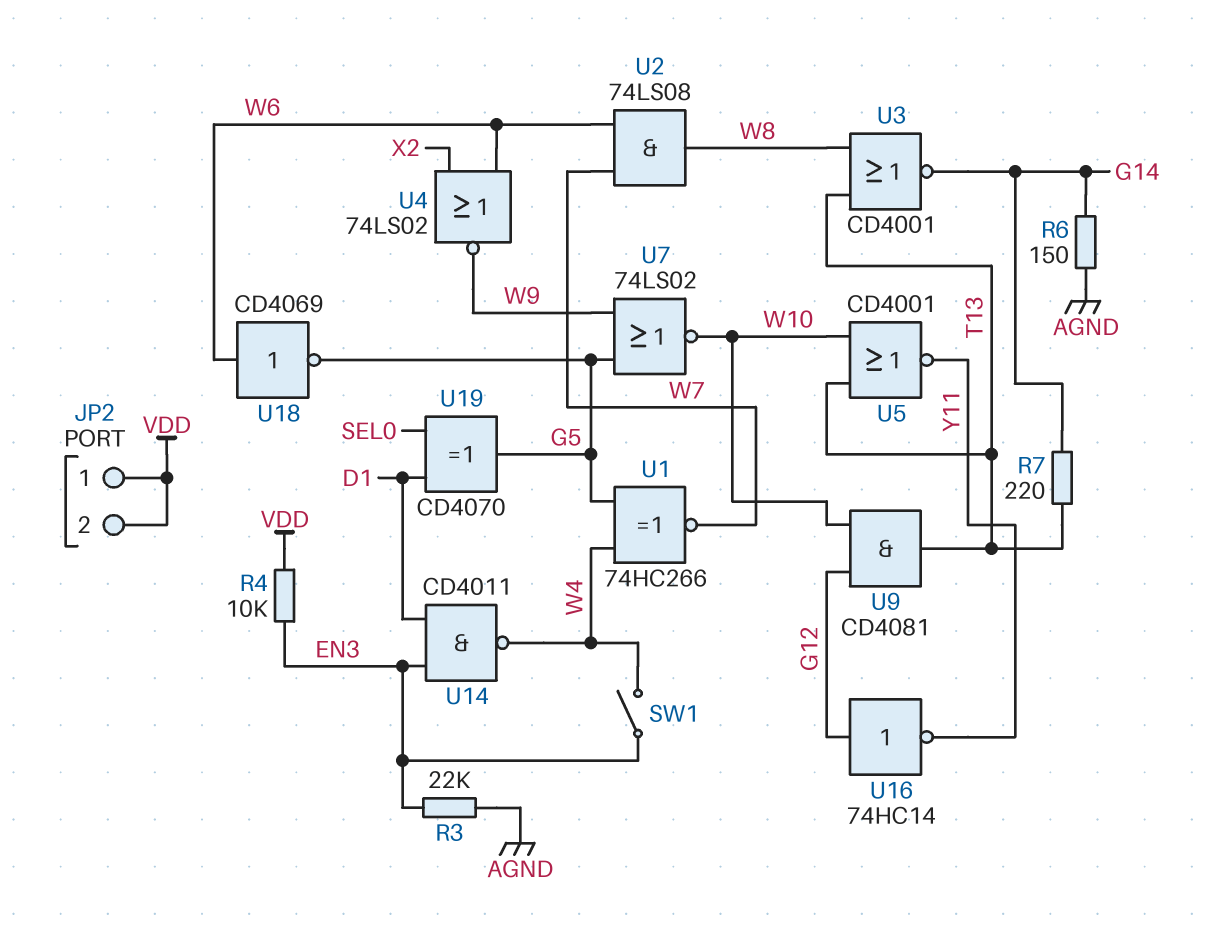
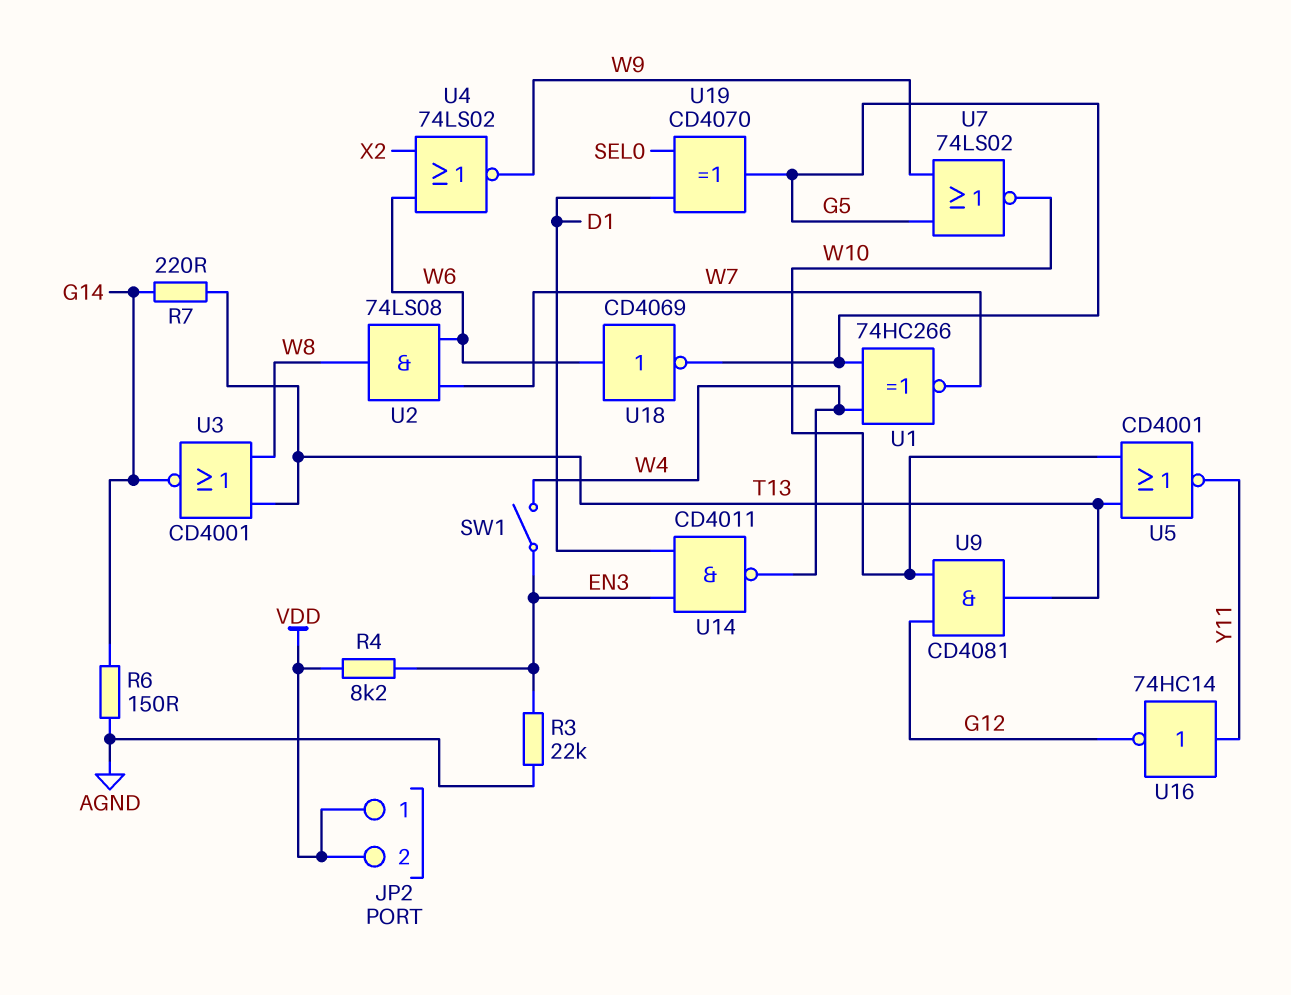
R4: 10k (EN3, VDD) -> 8.2k (EN3, VDD)
U16: NOT 74HC14 (in G12, out Y11) -> NOT 74HC14 (in Y11, out G12)

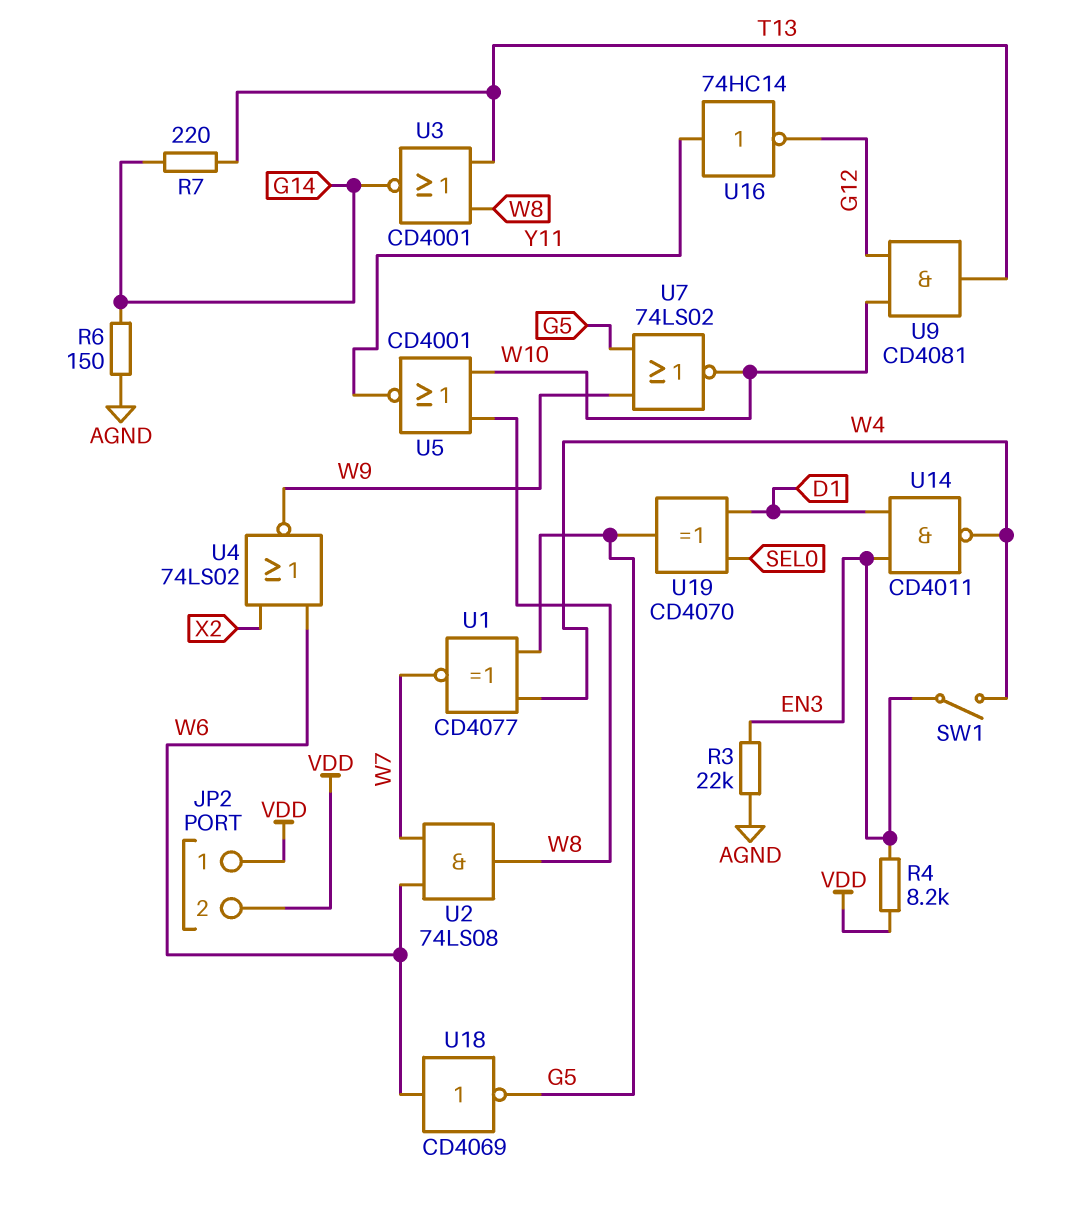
U1: XNOR 74HC266 (in G5, in W4, out W7) -> XNOR CD4077 (in G5, in W4, out W7)
U5: NOR CD4001 (in T13, in W10, out Y11) -> NOR CD4001 (in W8, in W10, out Y11)

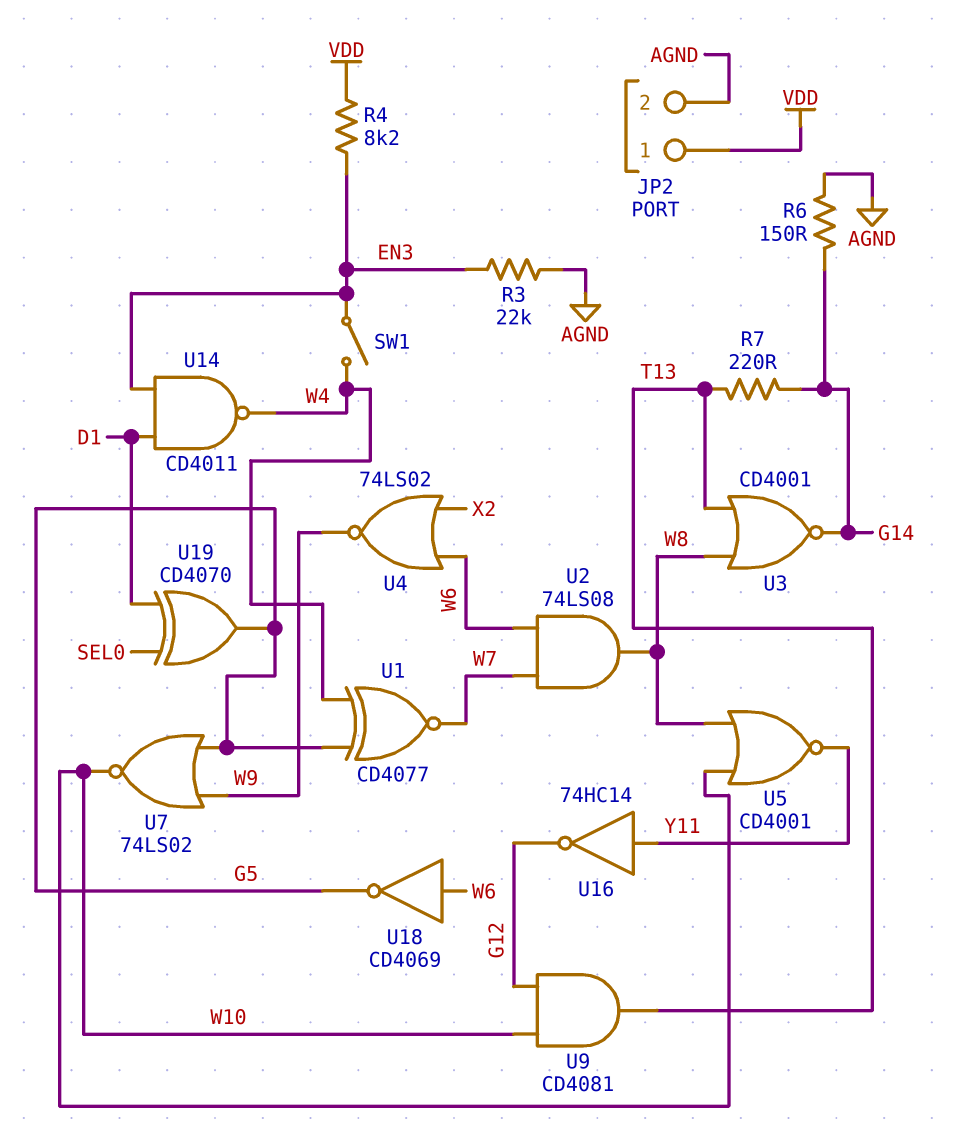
JP2 pin 2: VDD -> AGND

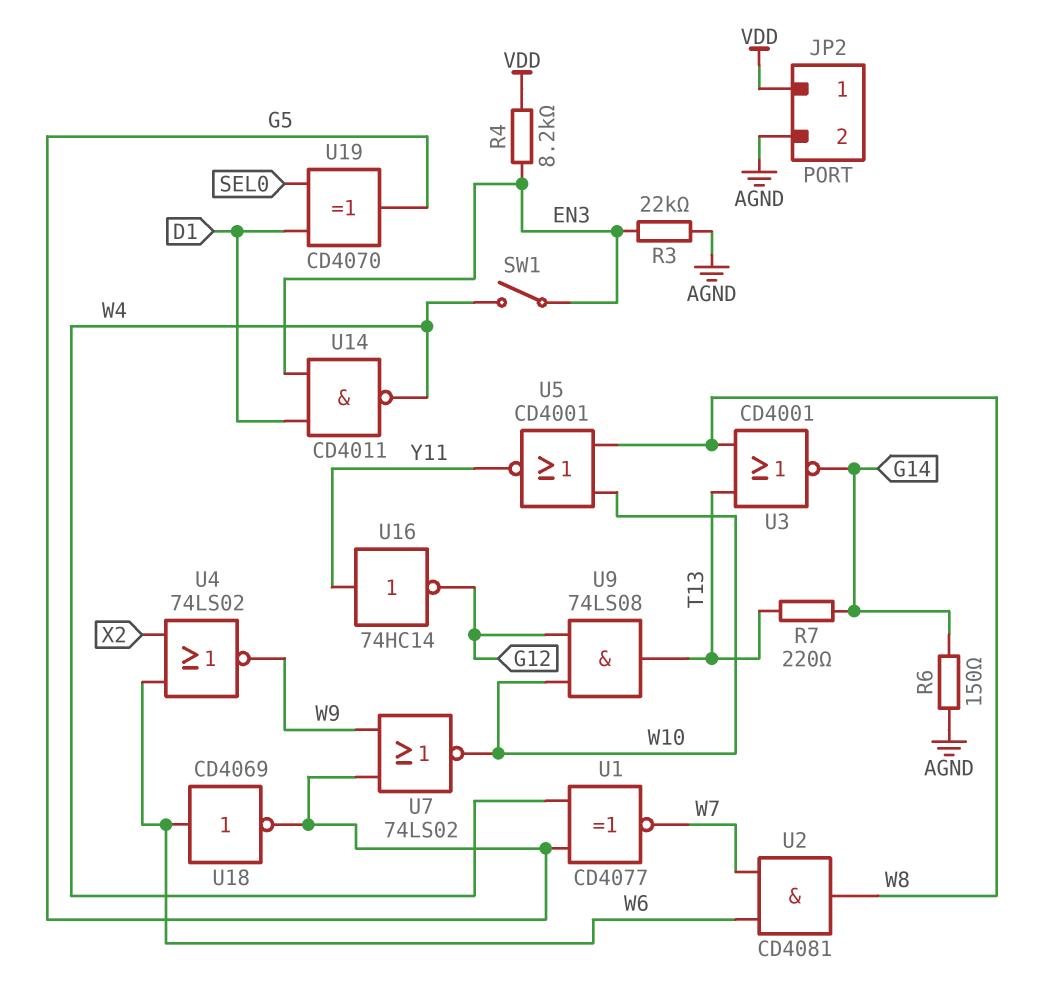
U2: AND 74LS08 (in W6, in W7, out W8) -> AND CD4081 (in W6, in W7, out W8)
U9: AND CD4081 (in G12, in W10, out T13) -> AND 74LS08 (in G12, in W10, out T13)

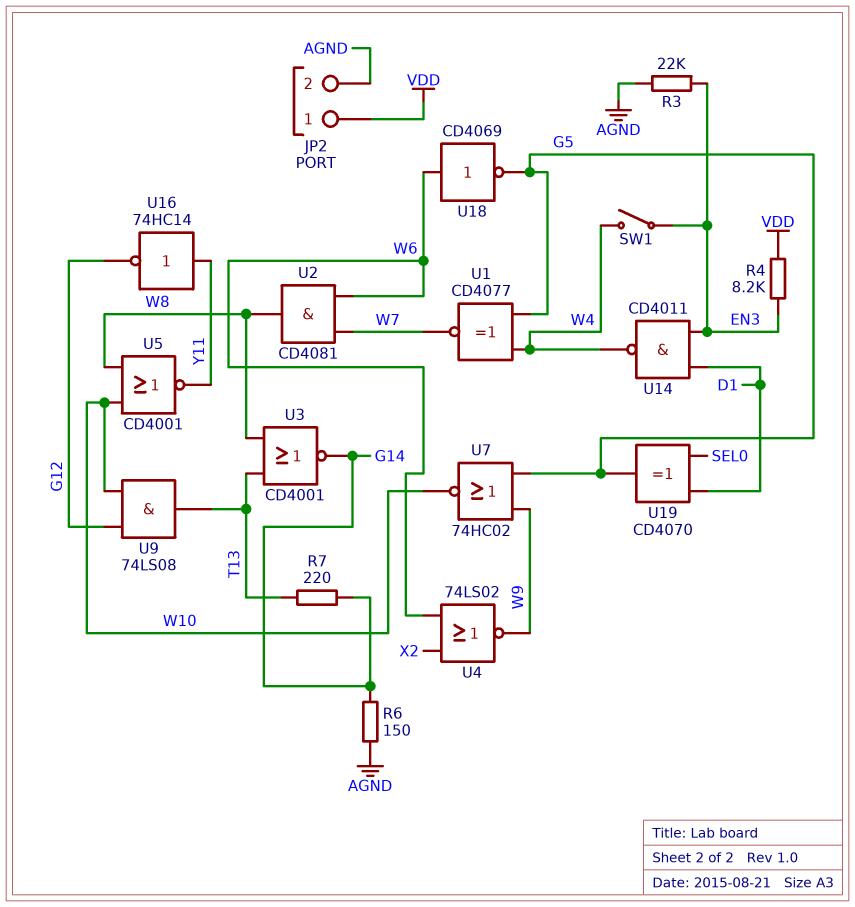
U7: NOR 74LS02 (in G5, in W9, out W10) -> NOR 74HC02 (in G5, in W9, out W10)

